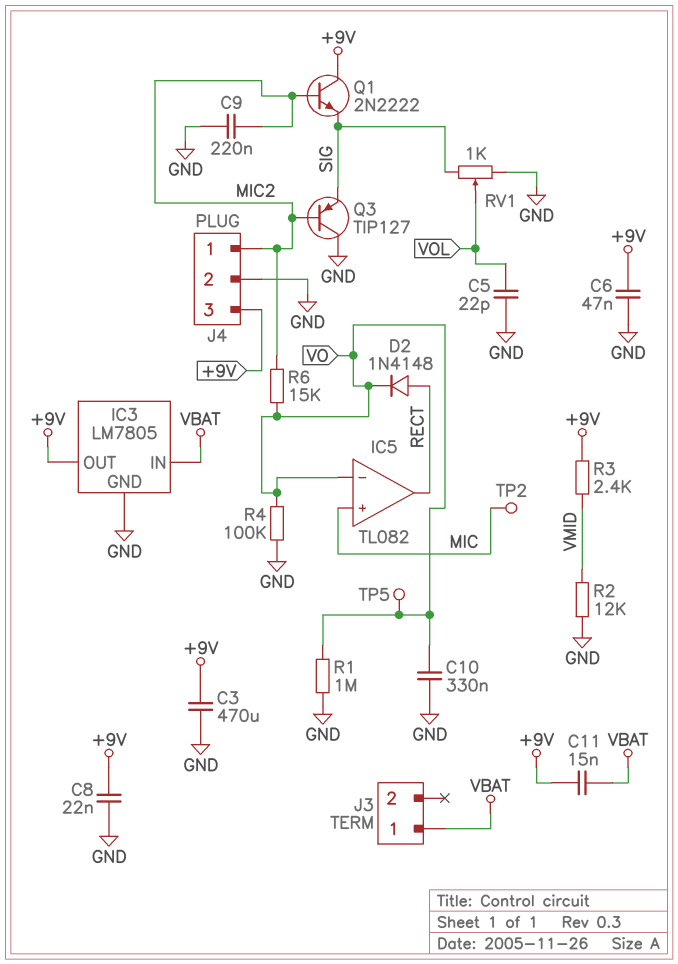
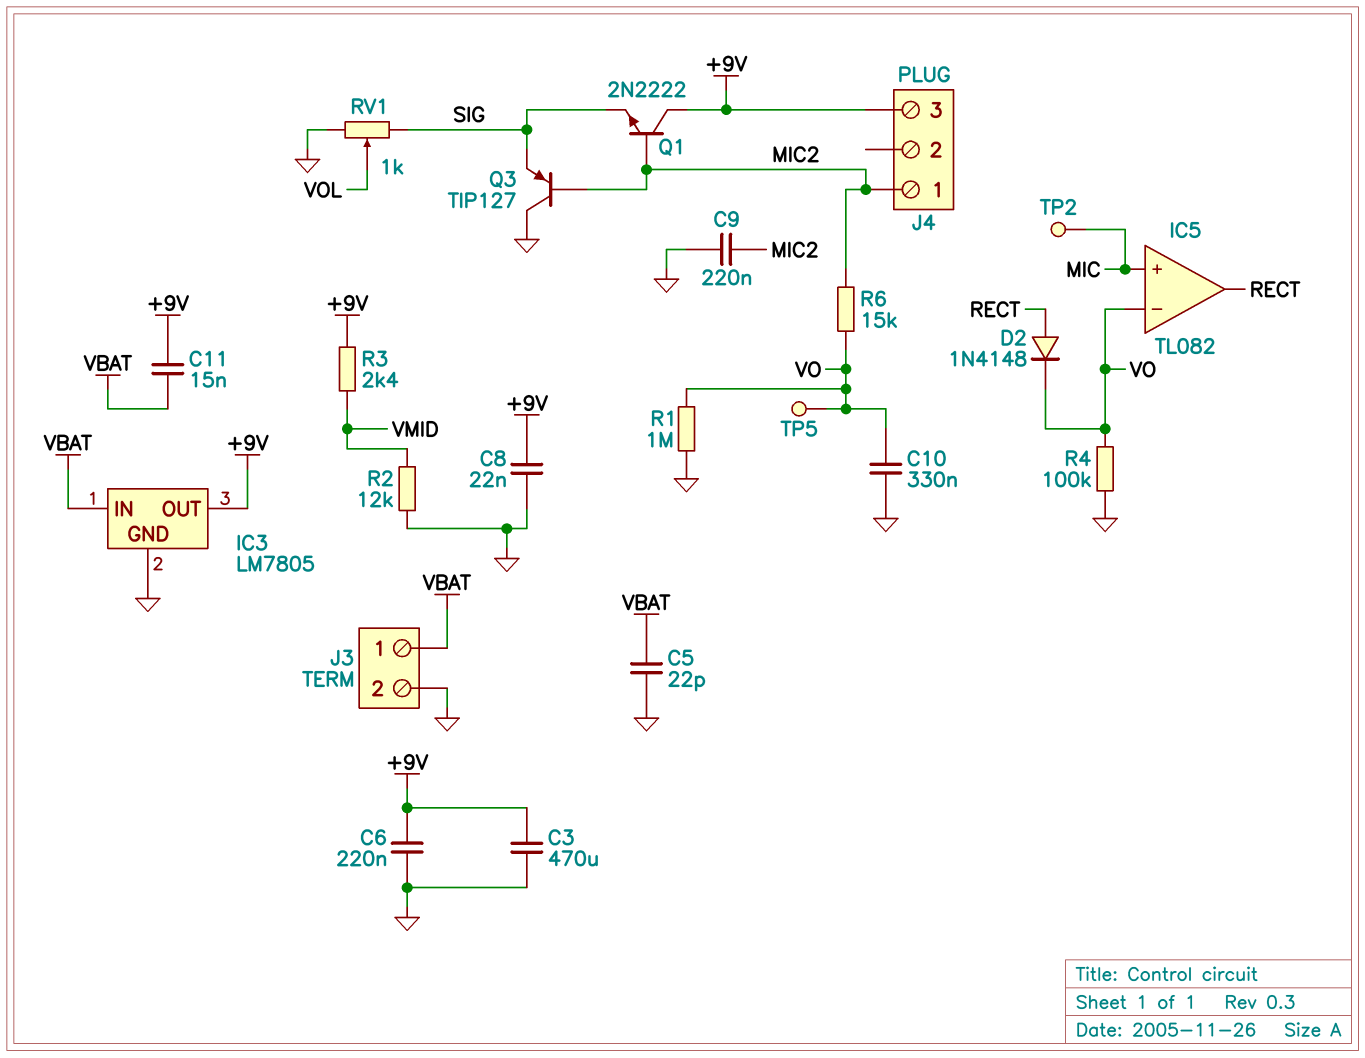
C5: 22pF (GND, VOL) -> 22pF (GND, VBAT)
C6: 47nF (+9V, GND) -> 220nF (+9V, GND)
J3 pin 2: none -> GND
J4 pin 2: GND -> none

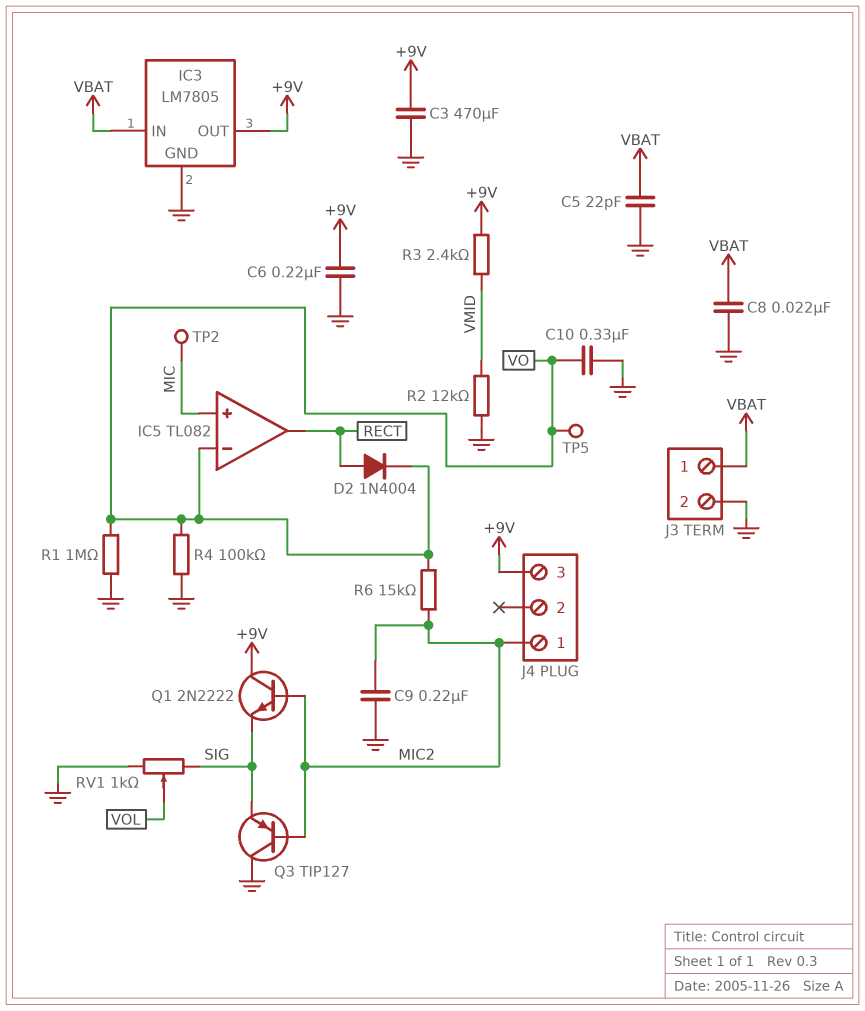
C8: 22nF (+9V, GND) -> 22nF (GND, VBAT)
C11: 15nF (+9V, VBAT) -> none
D2: diode 1N4148 (A RECT, K VO) -> diode 1N4004 (A RECT, K VO)

